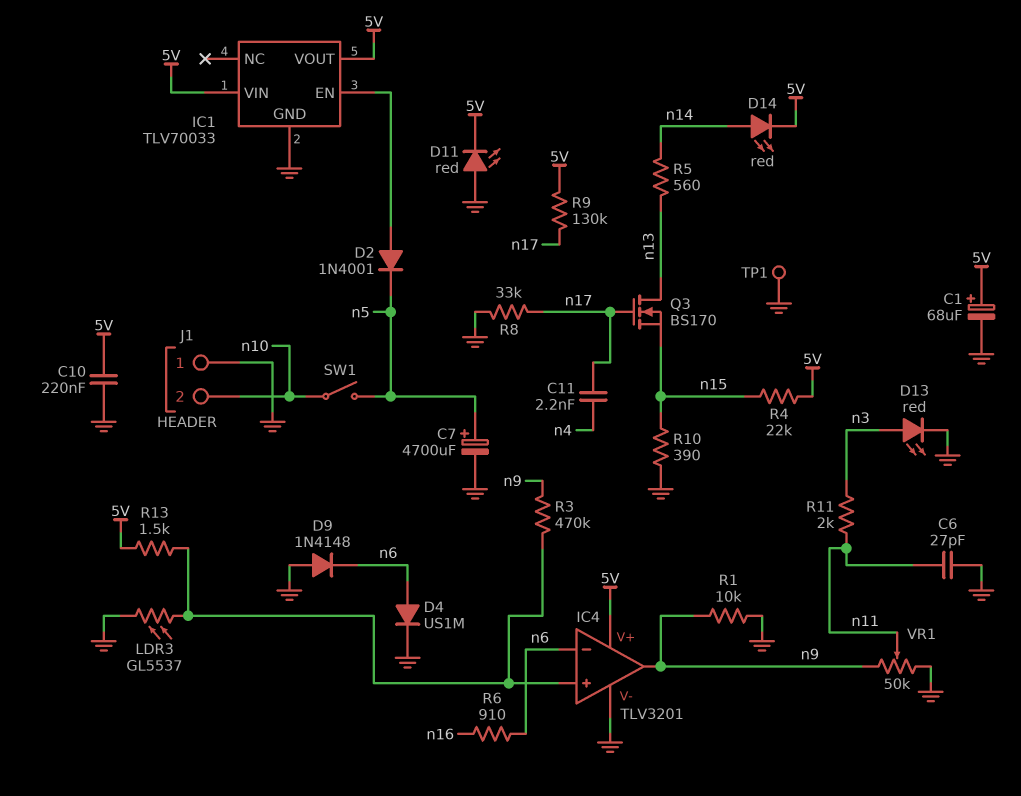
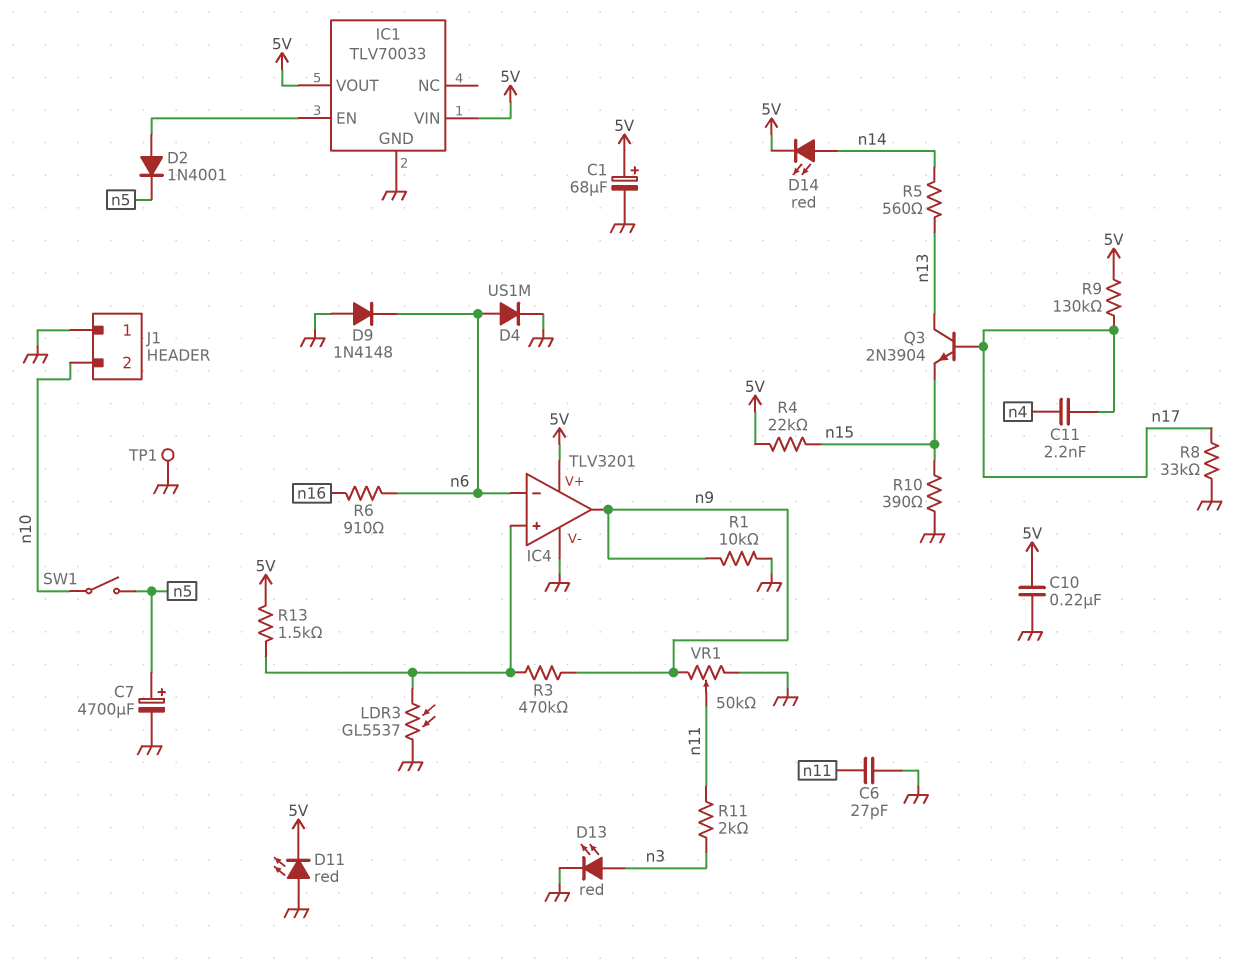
Q3: NMOS BS170 (G n17, D n13, S n15) -> NPN 2N3904 (B n17, C n13, E n15)

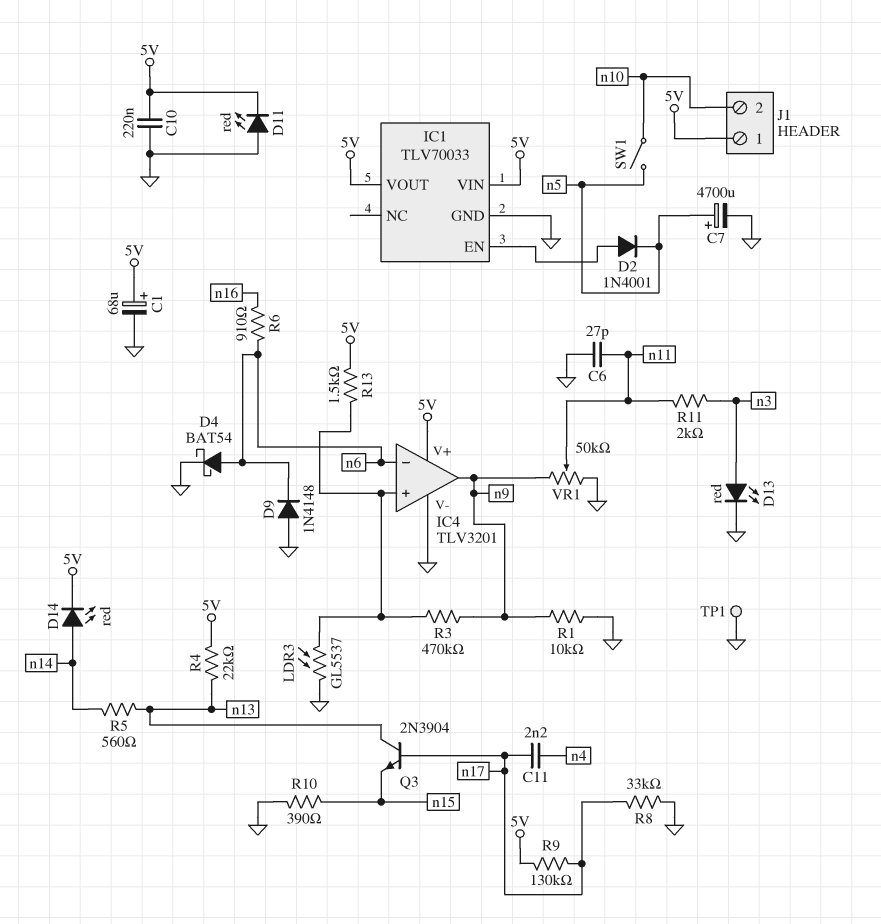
D4: diode US1M (A n6, K GND) -> schottky BAT54 (A n6, K GND)
J1 pin 1: GND -> 5V
R4: 22k (5V, n15) -> 22k (5V, n13)

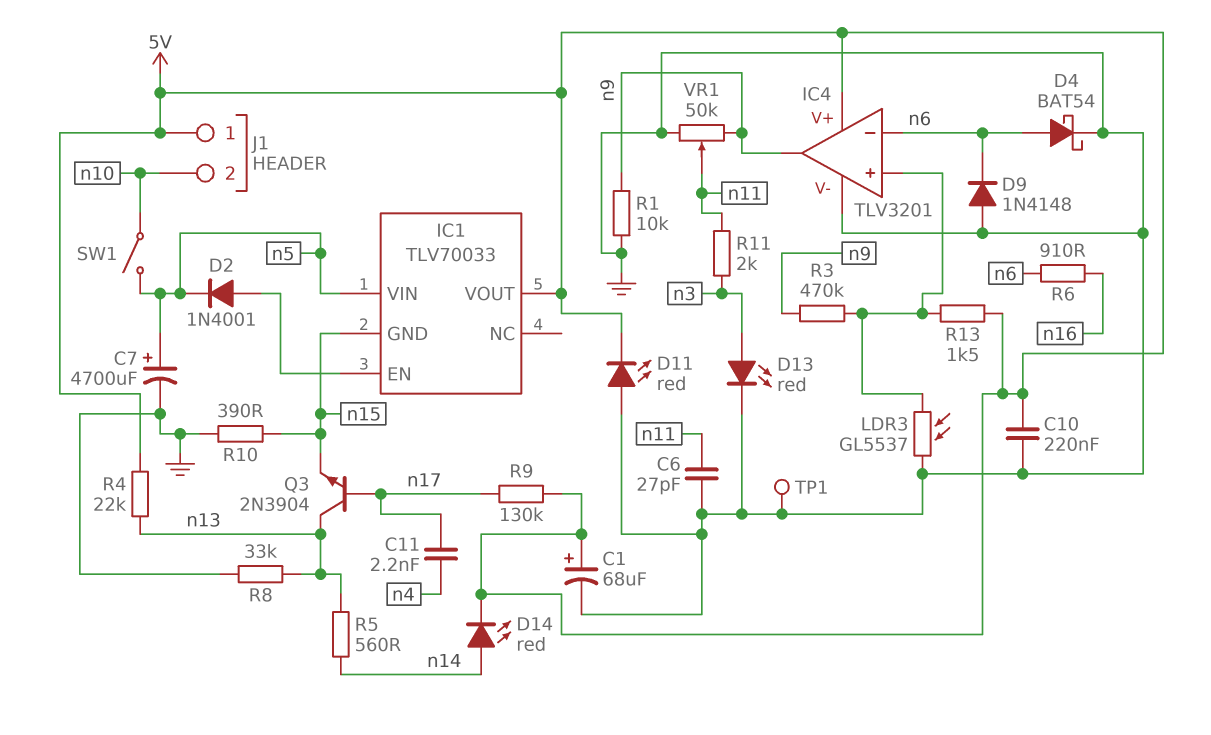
IC1 pin GND: GND -> n15
IC1 pin VIN: 5V -> n5
R8: 33k (GND, n17) -> 33k (GND, n13)

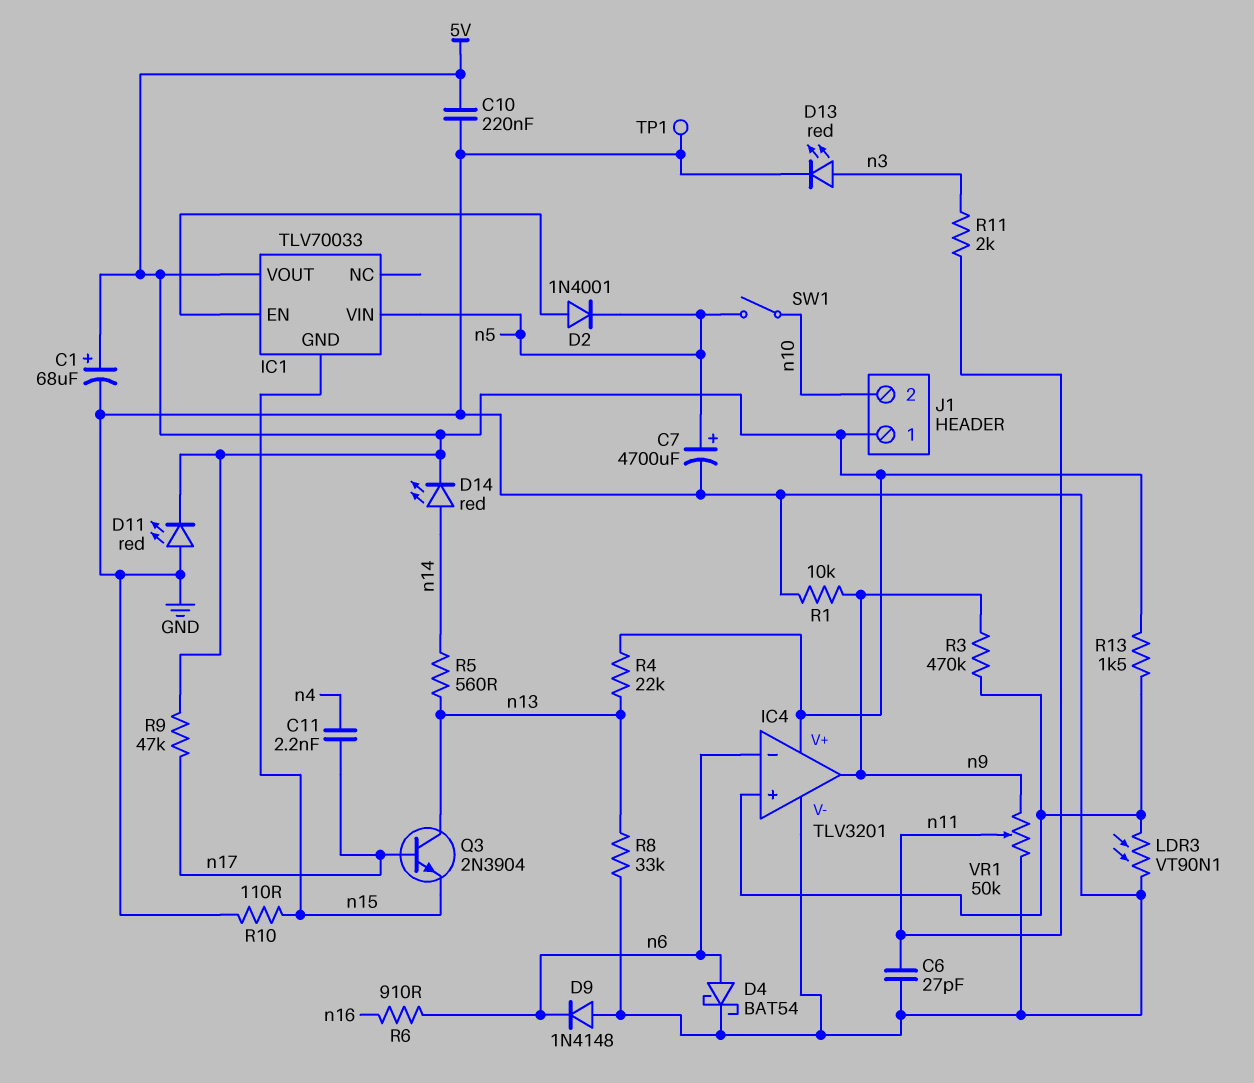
LDR3: GL5537 (GND, IC4/in+) -> VT90N1 (GND, IC4/in+)
R9: 130k (5V, n17) -> 47k (5V, n17)
R10: 390 (GND, n15) -> 110 (GND, n15)

